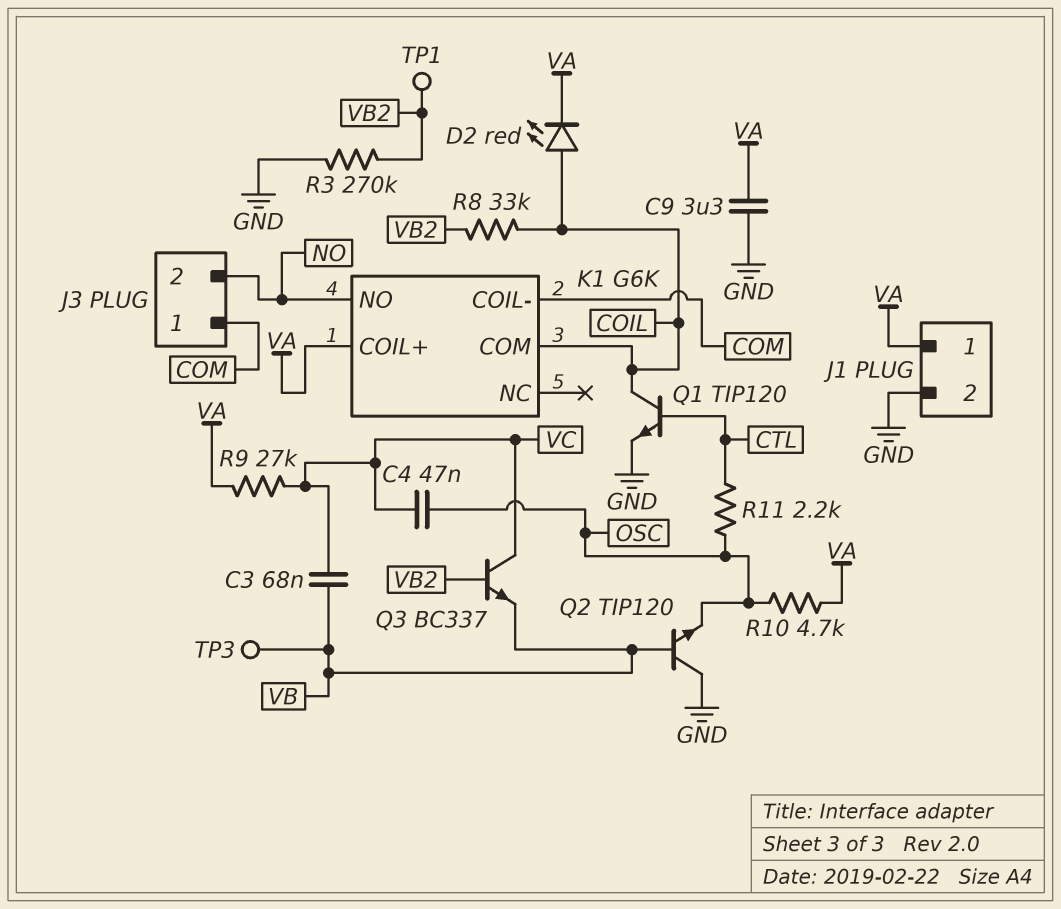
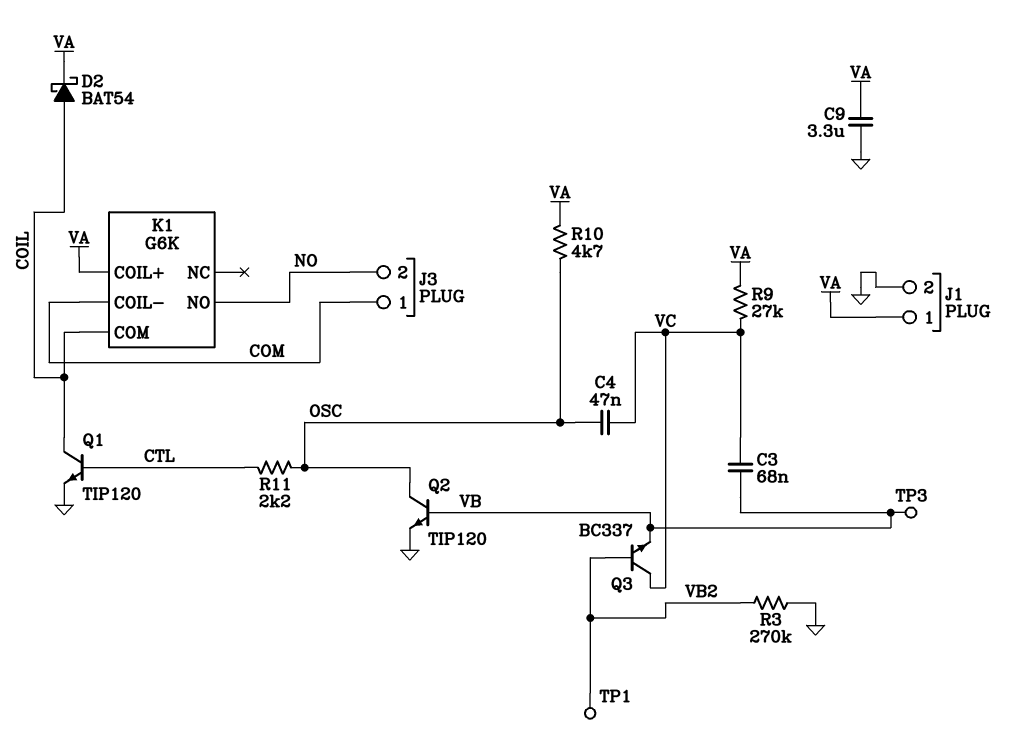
D2: LED red (A COIL, K VA) -> schottky BAT54 (A COIL, K VA)
Q2: NPN TIP120 (B VB, C GND, E OSC) -> NPN TIP120 (B VB, C OSC, E GND)
R8: 33k (COIL, VB2) -> none

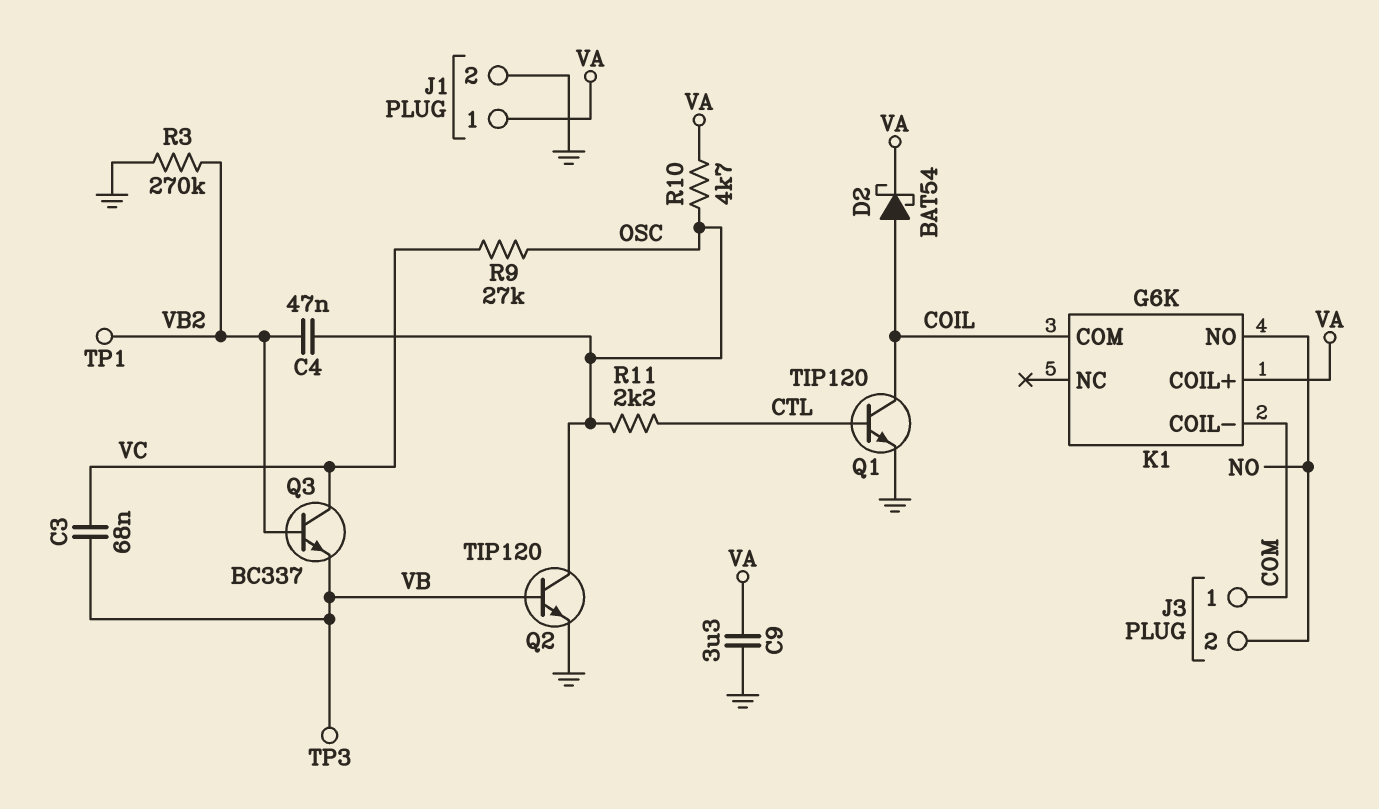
C4: 47nF (OSC, VC) -> 47nF (OSC, VB2)
R9: 27k (VA, VC) -> 27k (OSC, VC)

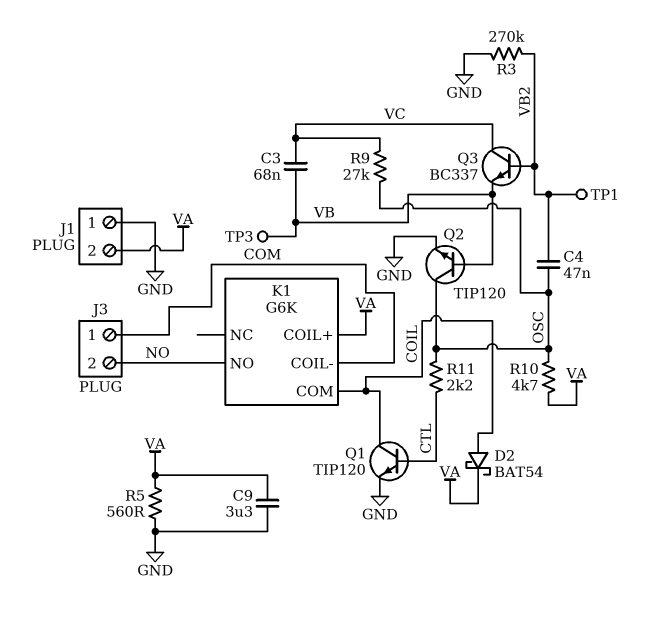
J1 pin 1: VA -> GND
J1 pin 2: GND -> VA
R5: none -> 560 (GND, VA)

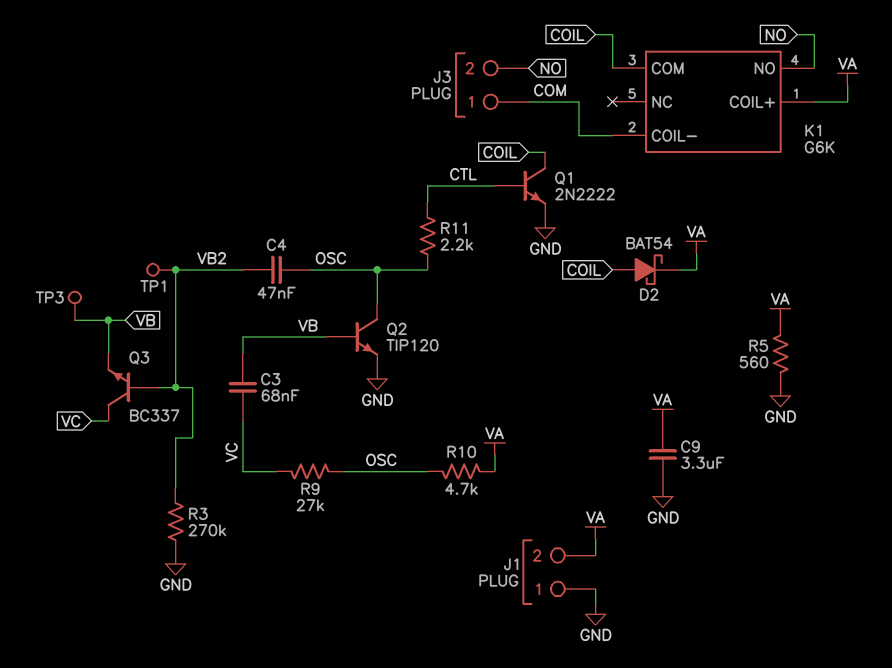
Q1: NPN TIP120 (B CTL, C COIL, E GND) -> NPN 2N2222 (B CTL, C COIL, E GND)

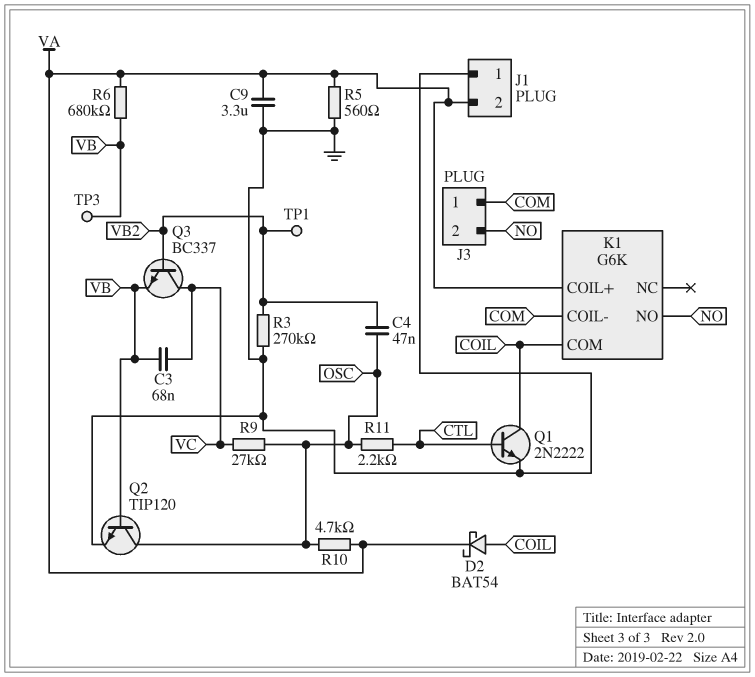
R6: none -> 680k (VA, VB)

